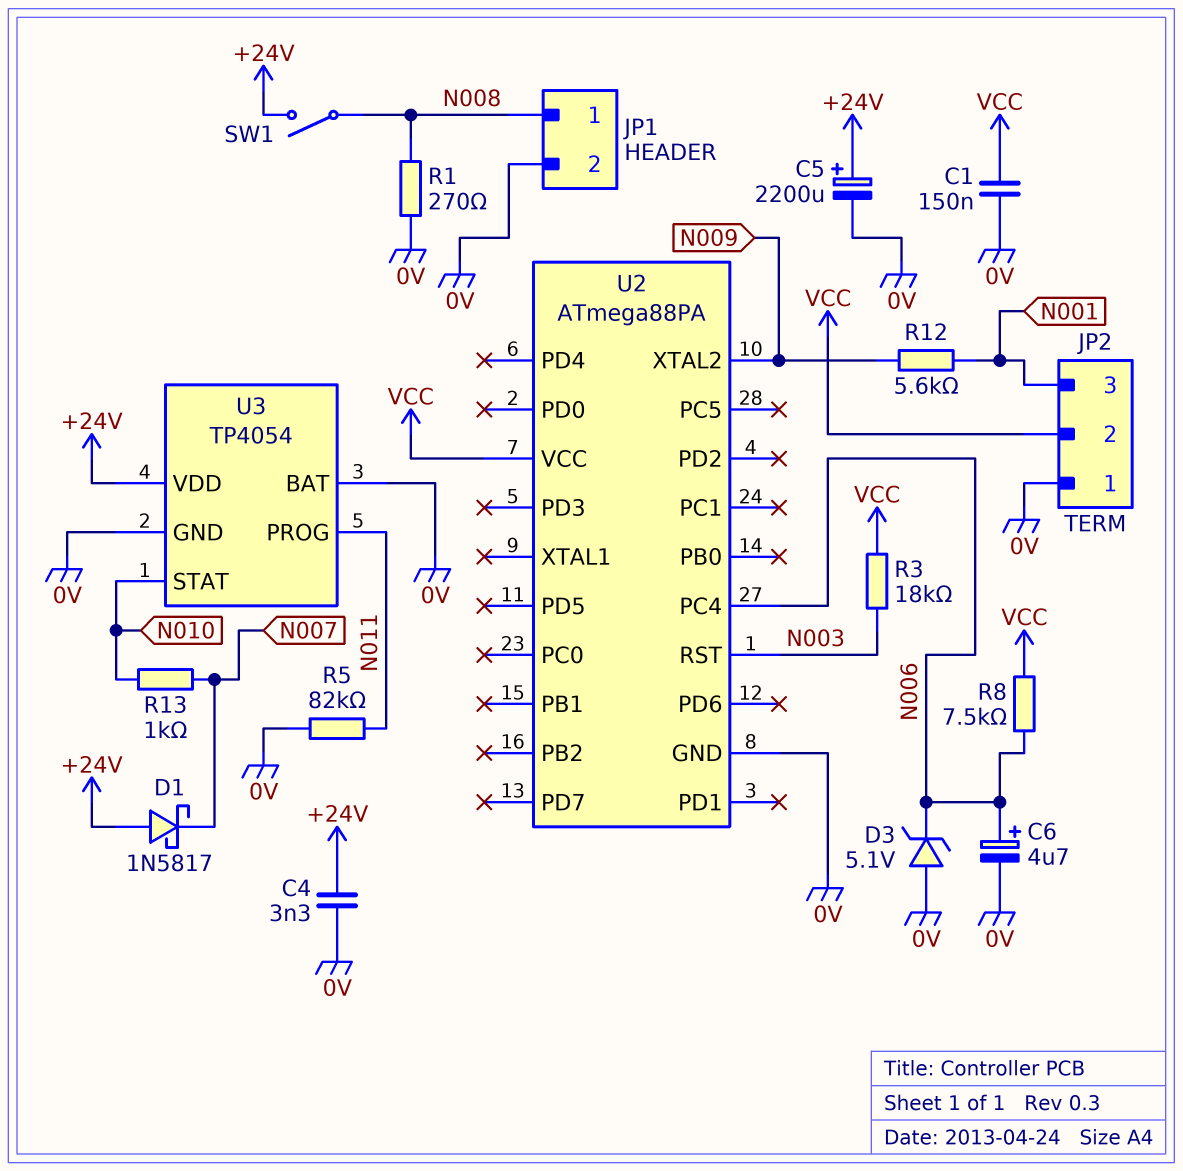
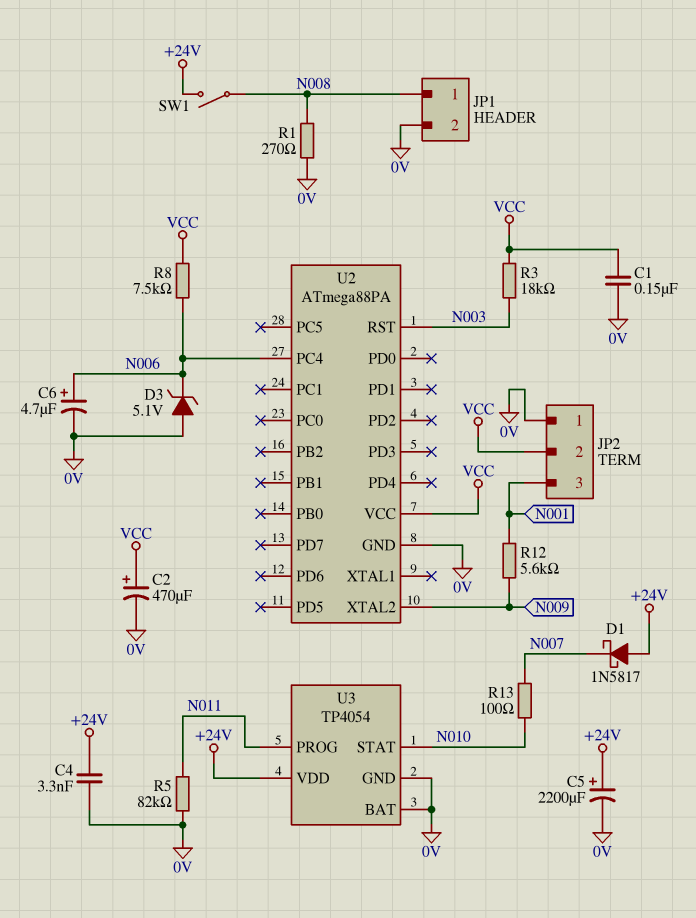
C2: none -> 470uF (plus VCC, minus 0V)
R13: 1k (N007, N010) -> 100 (N007, N010)

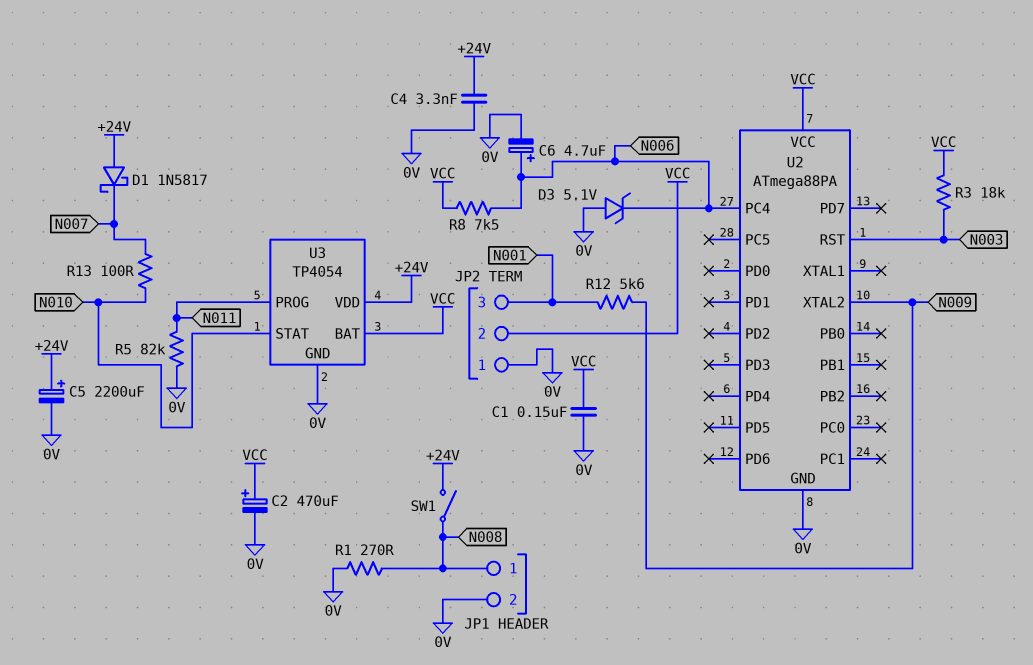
U3 pin BAT: 0V -> VCC

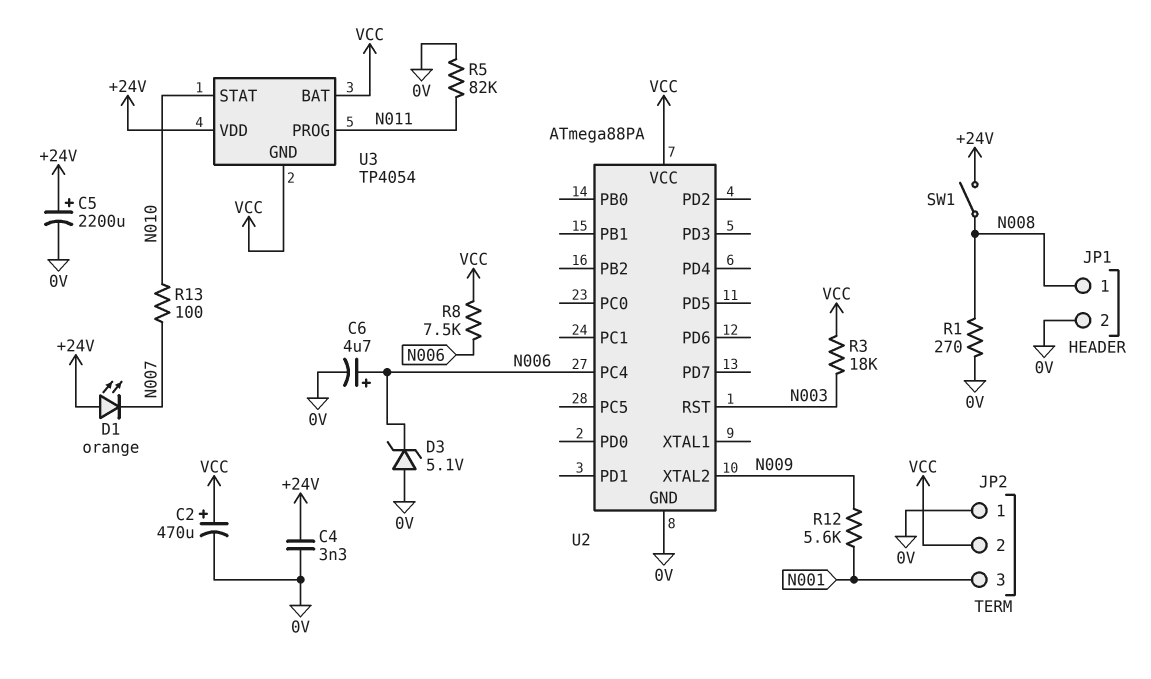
C1: 150nF (0V, VCC) -> none
D1: schottky 1N5817 (A +24V, K N007) -> LED orange (A +24V, K N007)
U3 pin GND: 0V -> VCC

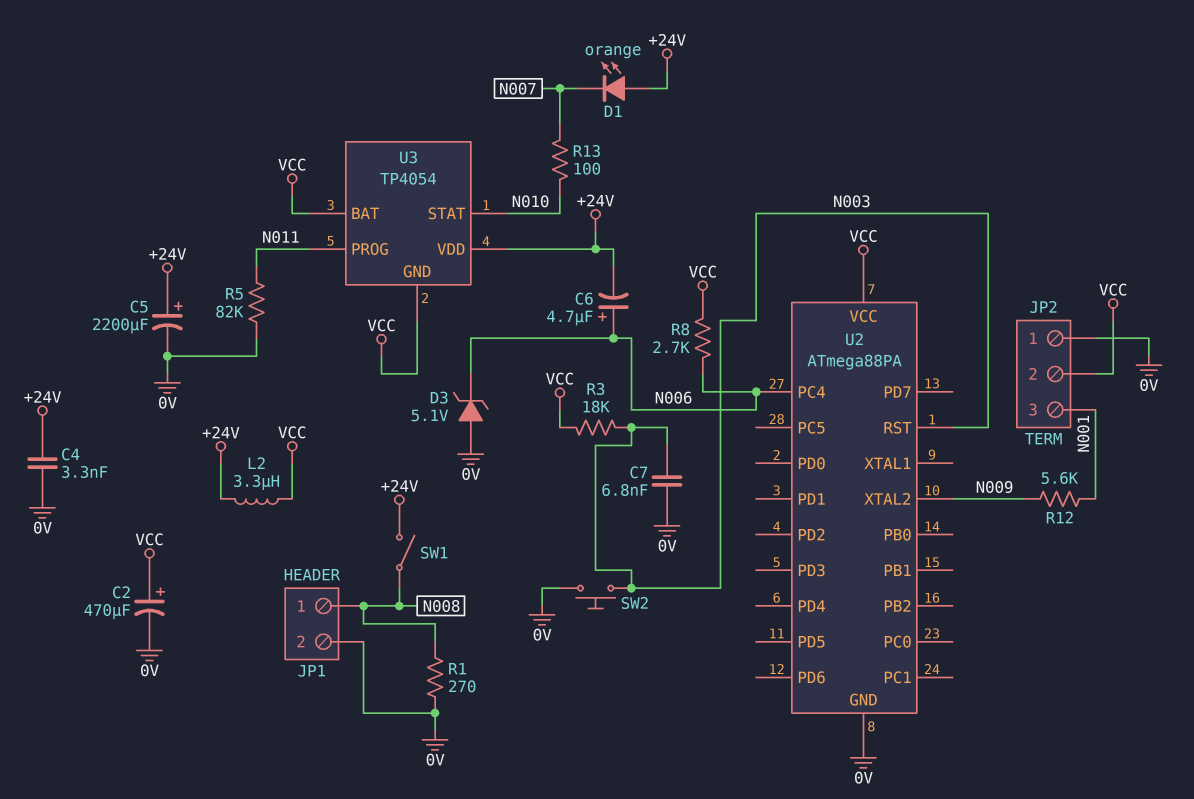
C6: 4.7uF (plus N006, minus 0V) -> 4.7uF (plus N006, minus +24V)
C7: none -> 6.8nF (0V, N003)
L2: none -> 3.3uH (+24V, VCC)
R8: 7.5k (N006, VCC) -> 2.7k (N006, VCC)
SW2: none -> button (0V, N003)

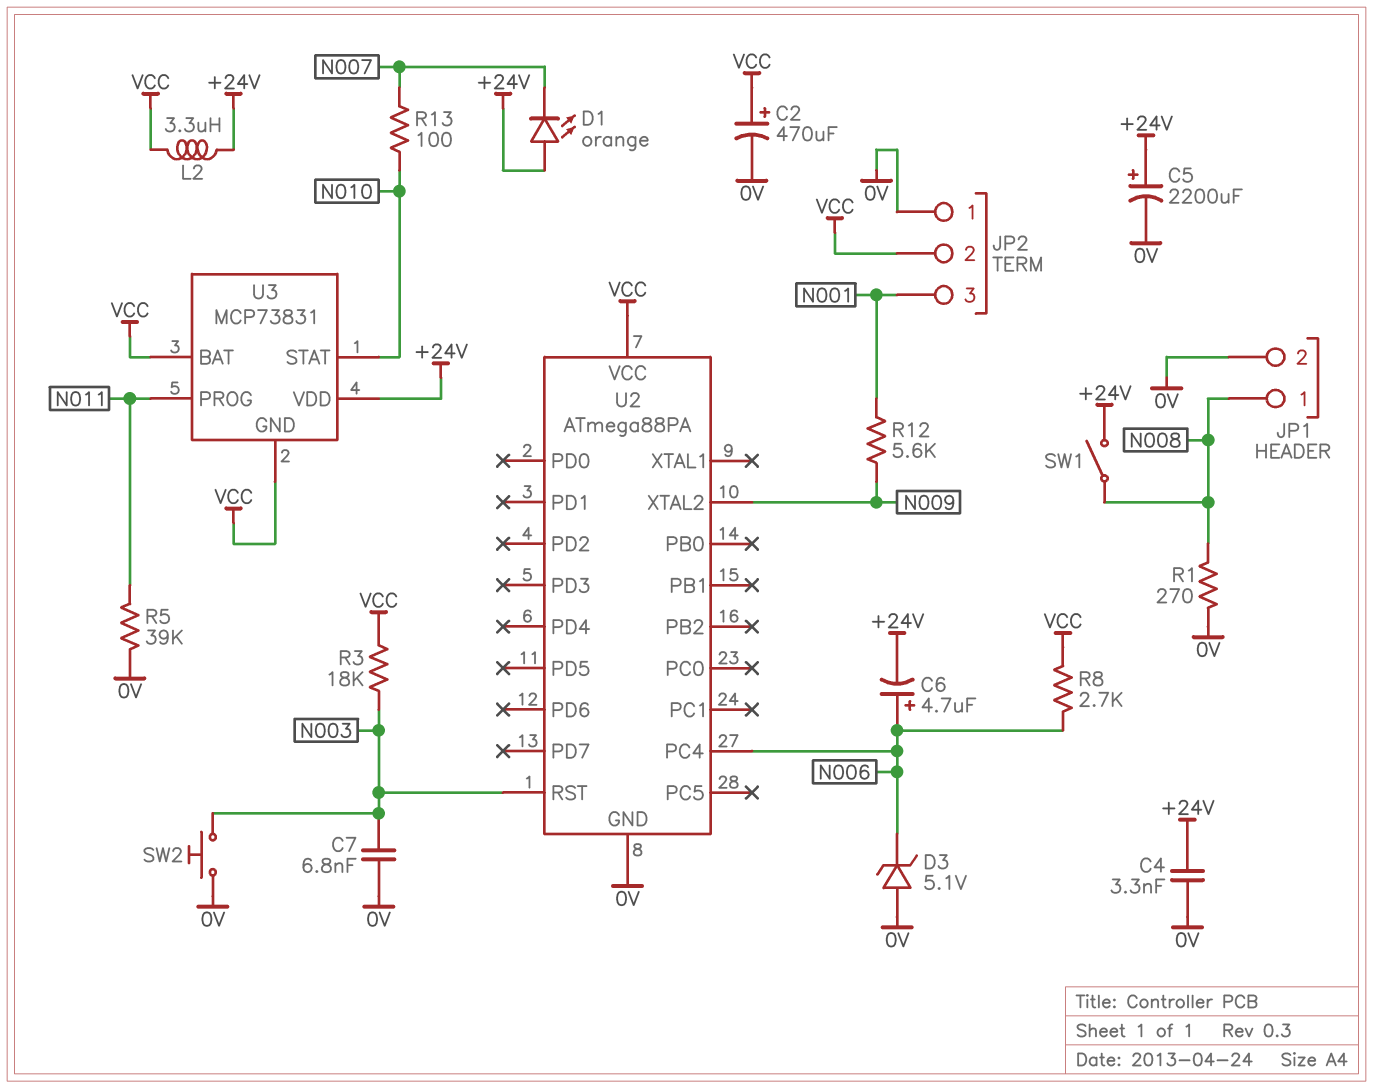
R5: 82k (0V, N011) -> 39k (0V, N011)
U3: TP4054 -> MCP73831

